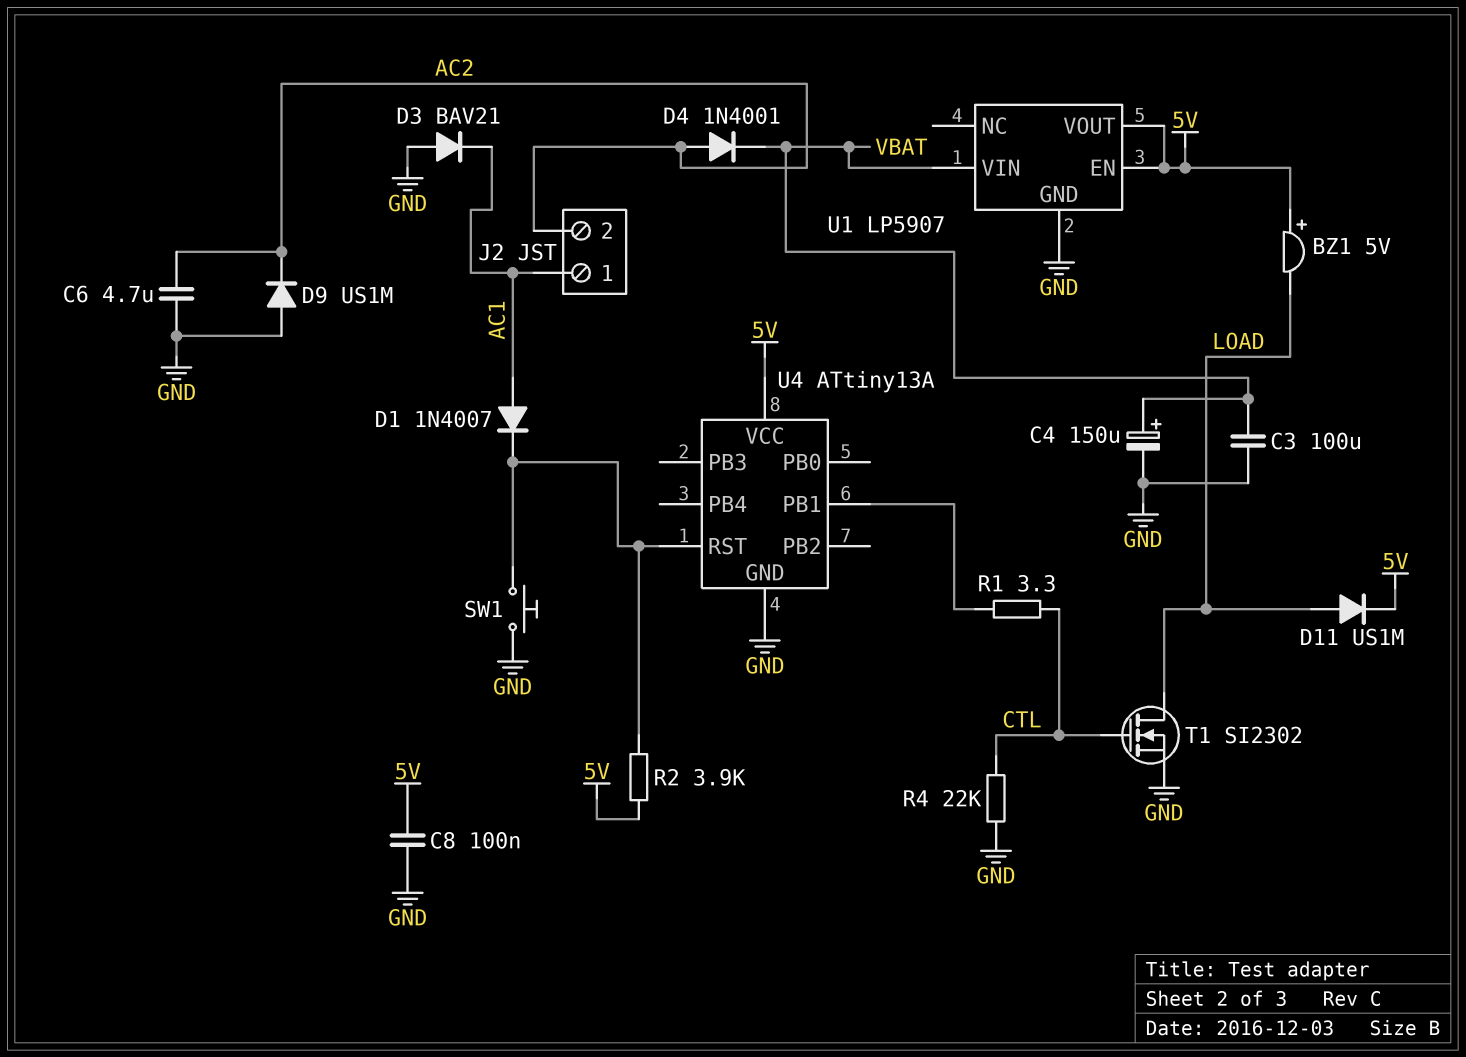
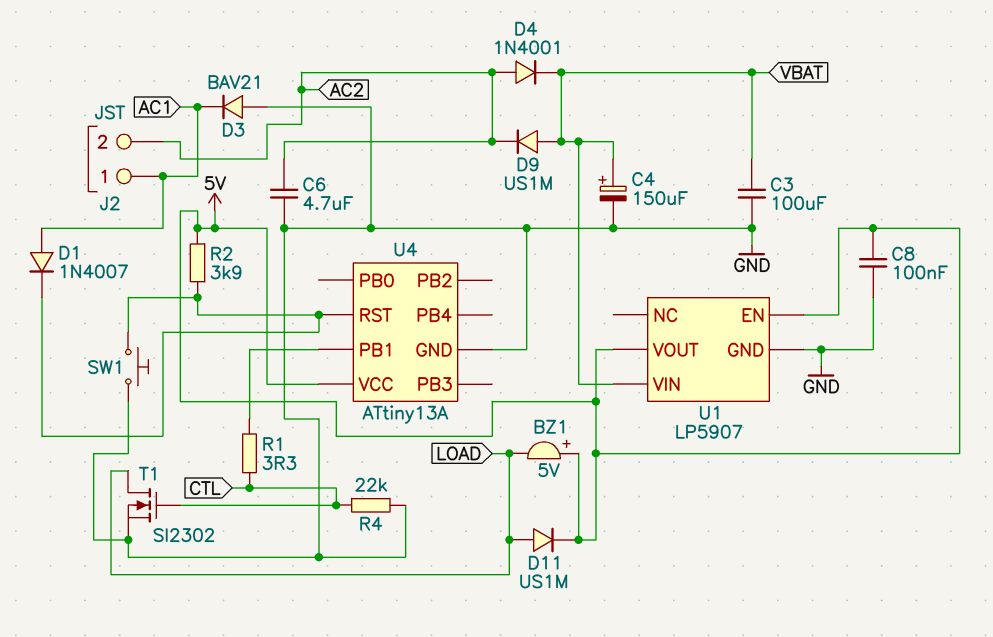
D9: diode US1M (A GND, K AC2) -> diode US1M (A VBAT, K AC2)

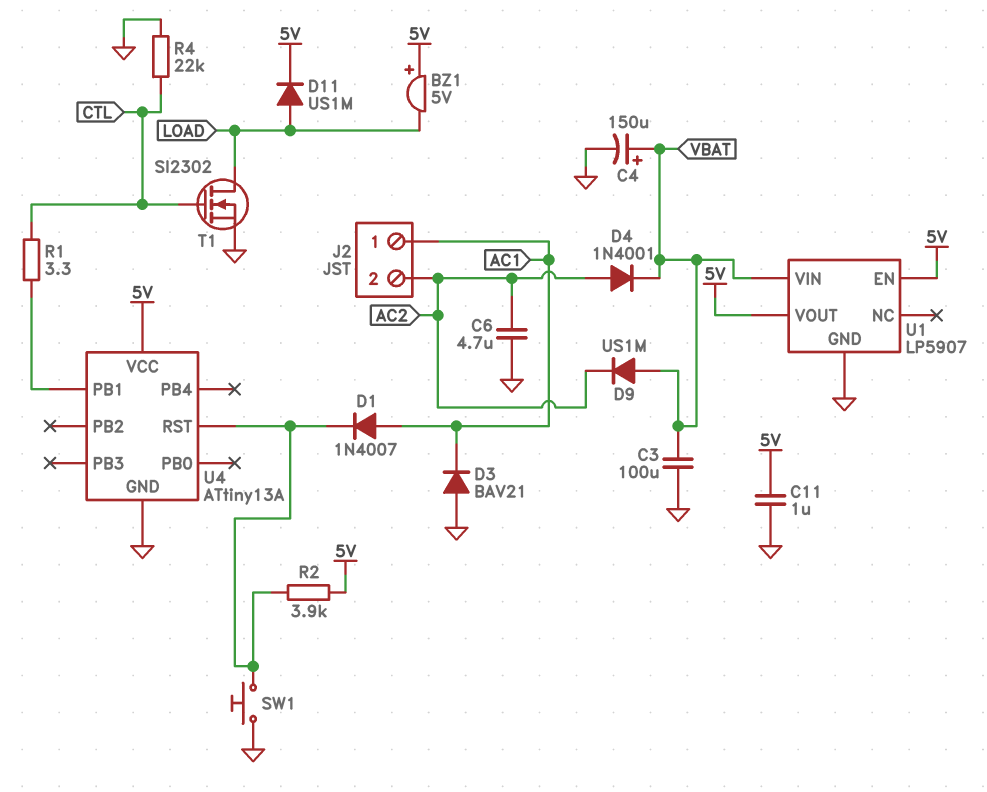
C8: 100nF (5V, GND) -> none
C11: none -> 1uF (5V, GND)

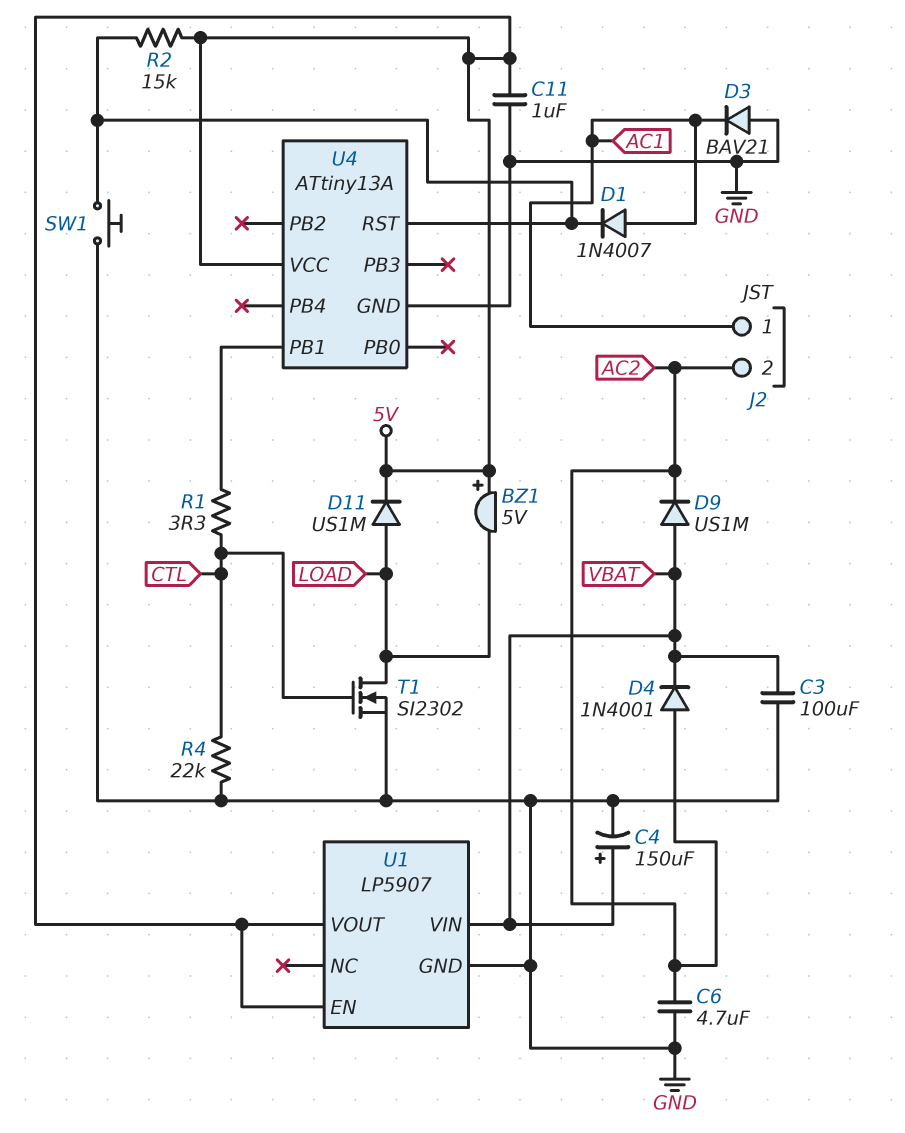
R2: 3.9k (5V, U4/RST) -> 15k (5V, U4/RST)

